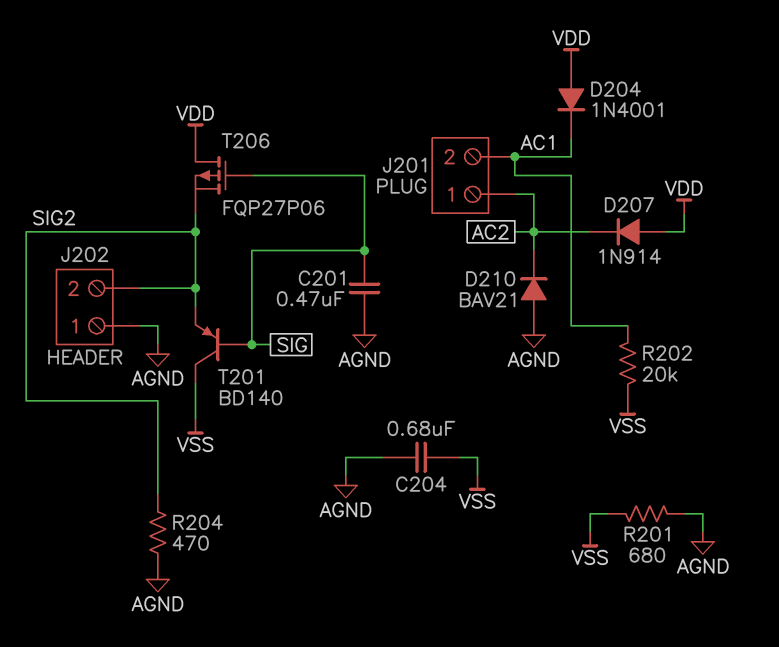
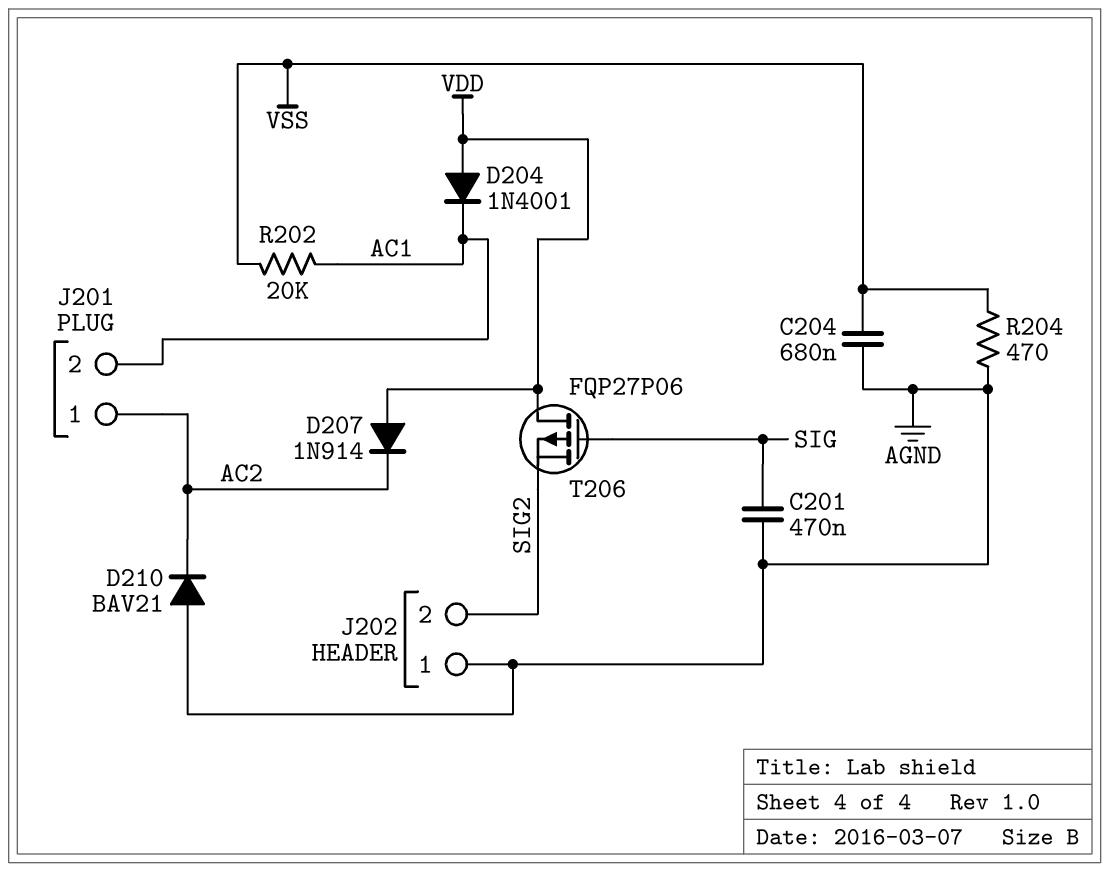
R201: 680 (AGND, VSS) -> none
R204: 470 (AGND, SIG2) -> 470 (AGND, VSS)
T201: PNP BD140 (B SIG, C VSS, E SIG2) -> none

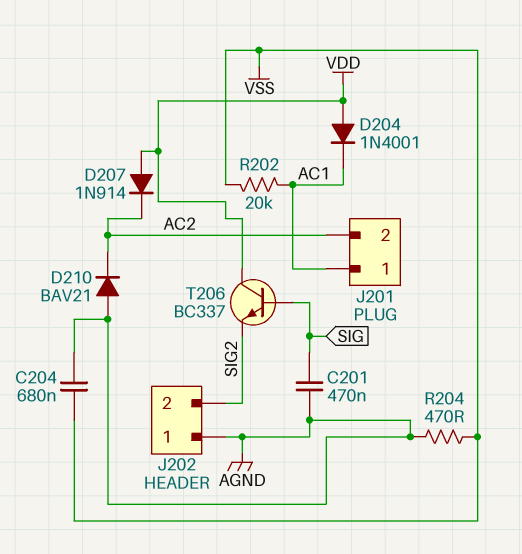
J201 pin 1: AC2 -> AC1
J201 pin 2: AC1 -> AC2
T206: PMOS FQP27P06 (G SIG, D VDD, S SIG2) -> NPN BC337 (B SIG, C VDD, E SIG2)

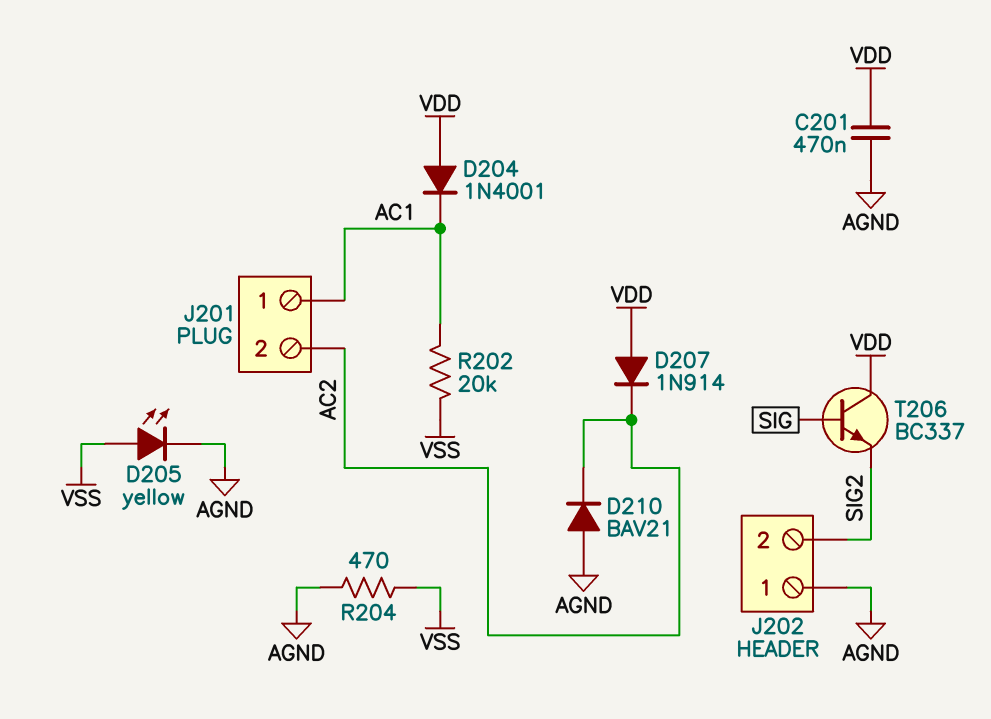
C201: 470nF (AGND, SIG) -> 470nF (AGND, VDD)
C204: 680nF (AGND, VSS) -> none
D205: none -> LED yellow (A VSS, K AGND)

